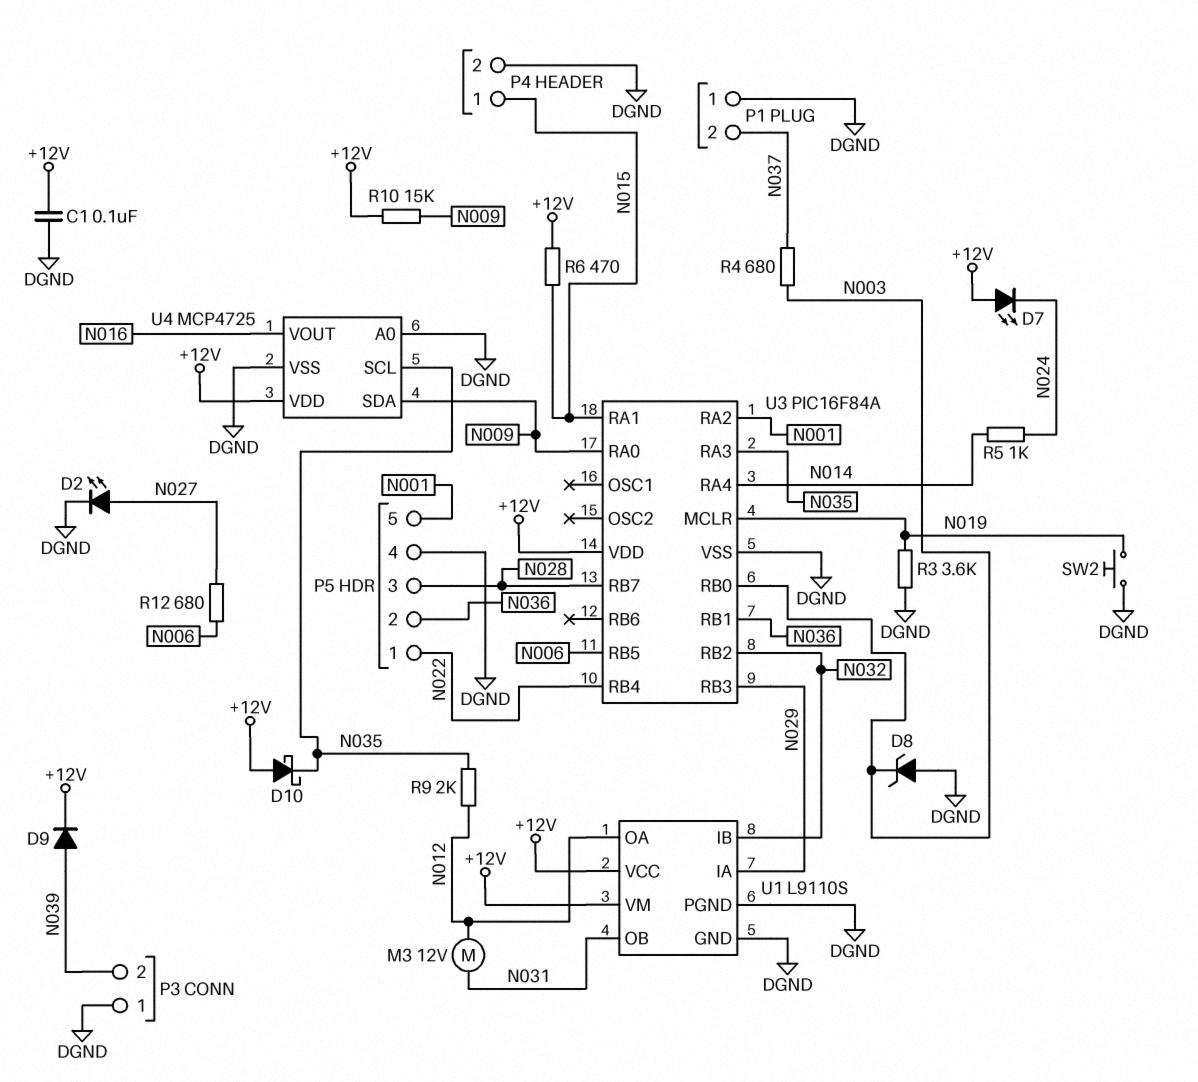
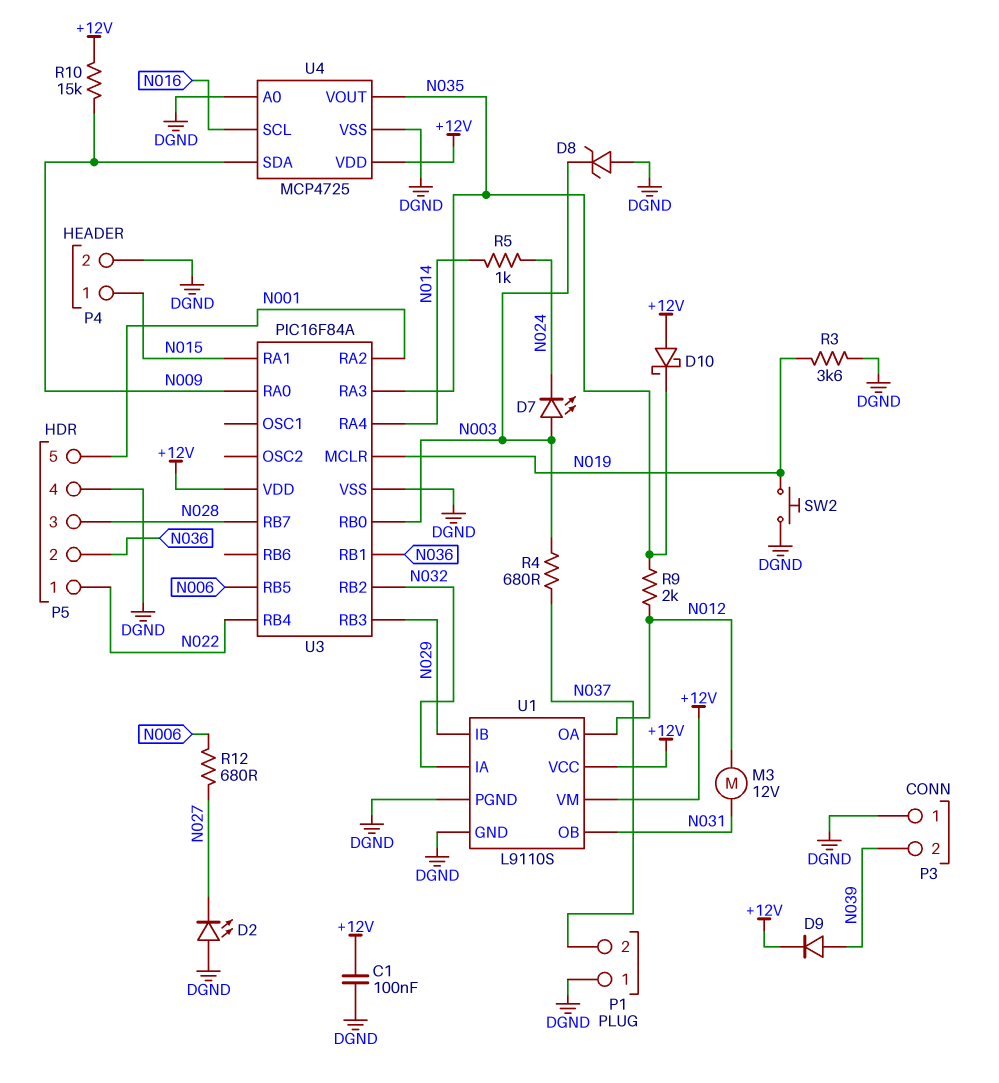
D2: LED (A N027, K DGND) -> LED (A DGND, K N027)
D7: LED (A +12V, K N024) -> LED (A N003, K N024)
R6: 470 (+12V, N015) -> none
U1 pin IA: N029 -> N032
U1 pin IB: N032 -> N029
U4 pin SCL: N035 -> N016
U4 pin VOUT: N016 -> N035

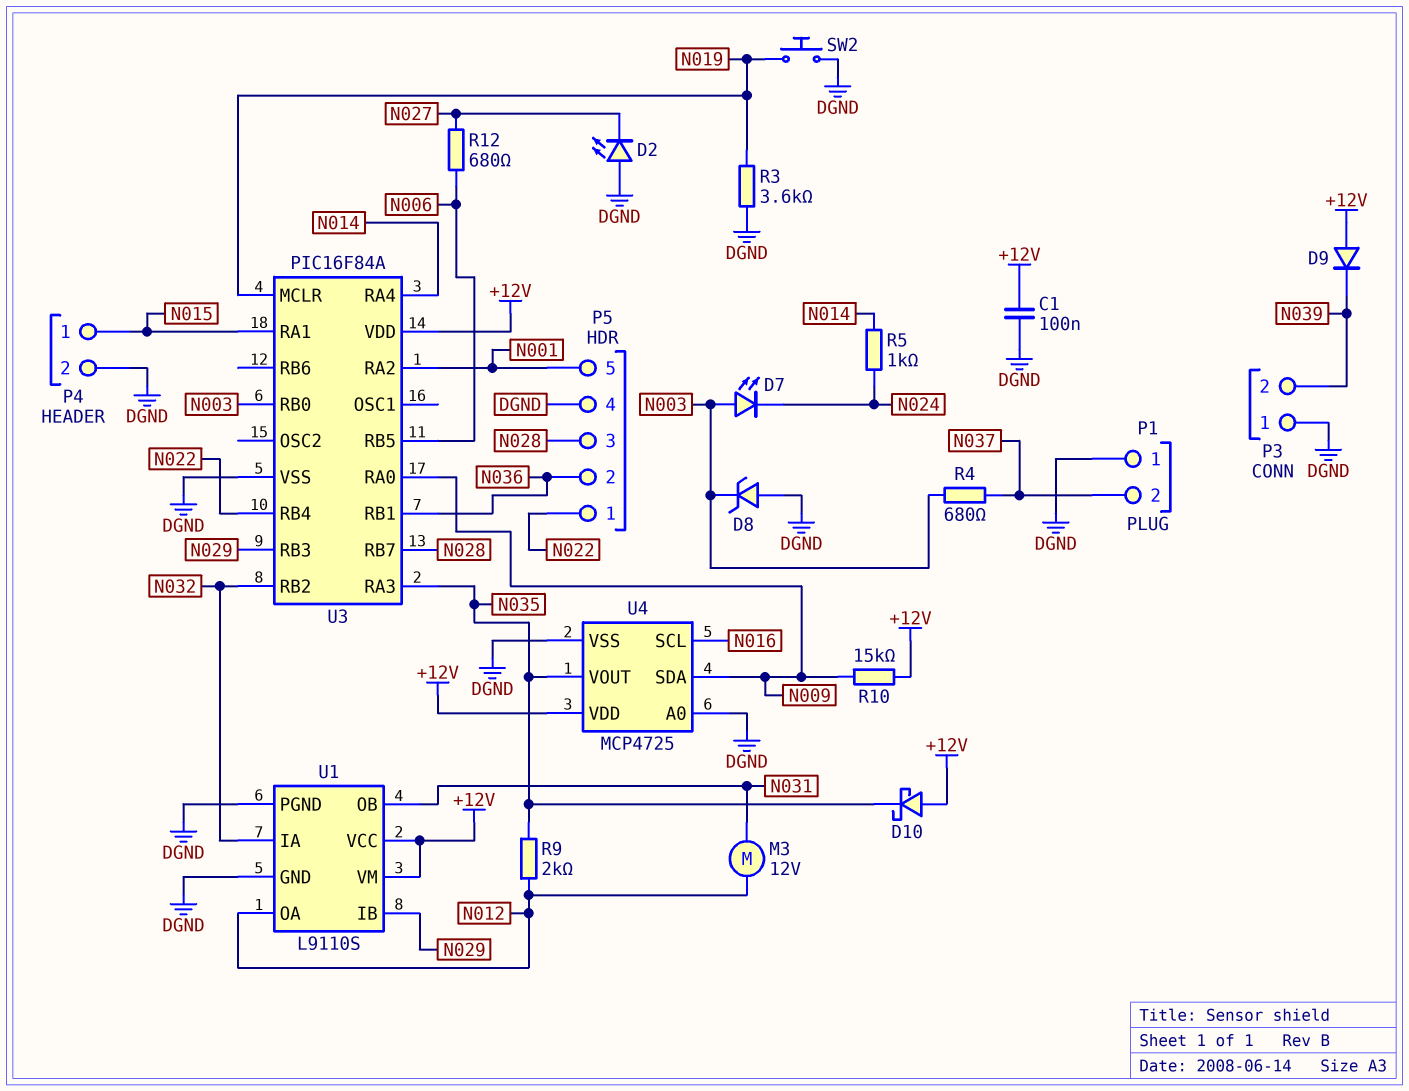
D9: diode (A N039, K +12V) -> diode (A +12V, K N039)

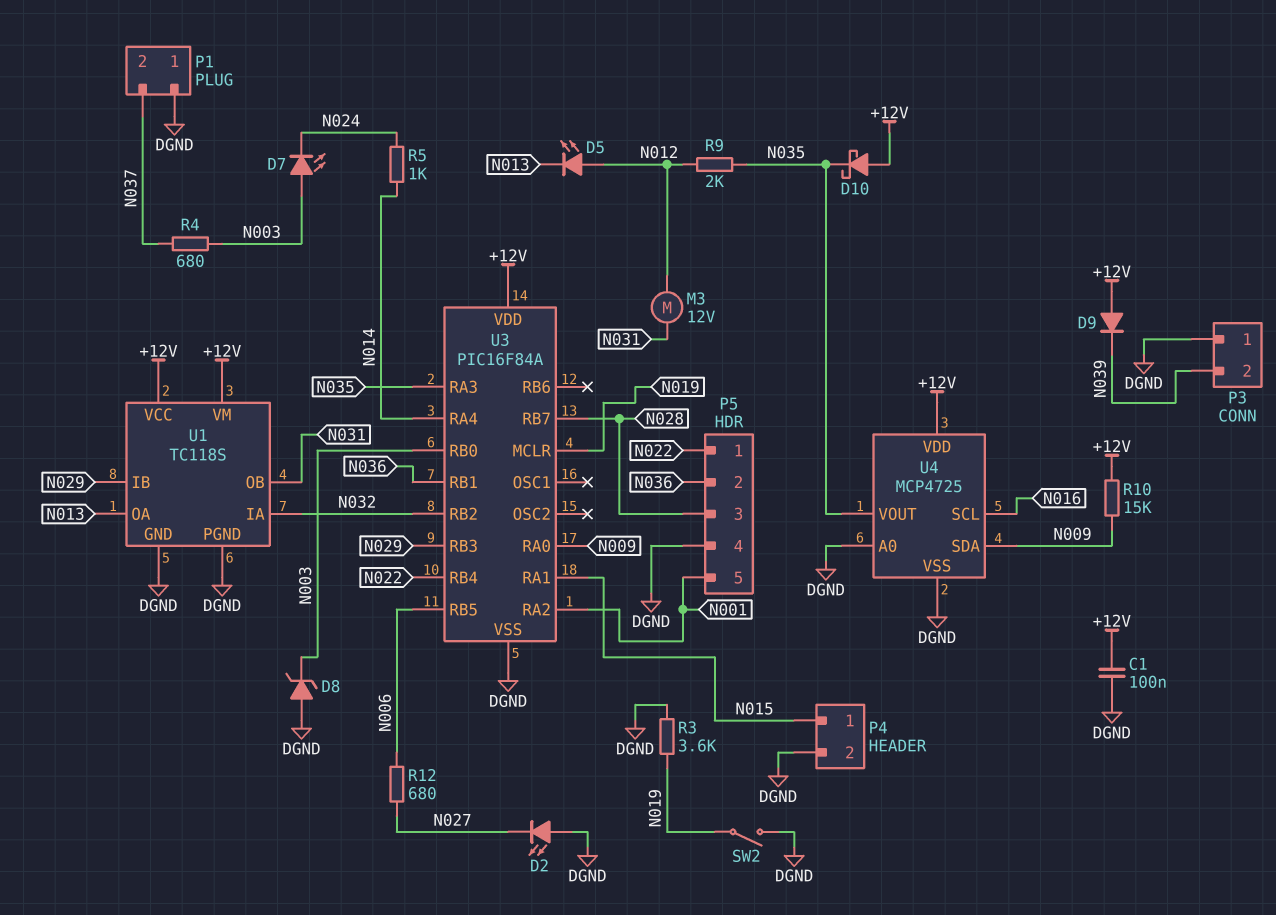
D5: none -> LED (A N012, K N013)
SW2: button (DGND, N019) -> switch (DGND, N019)
U1: L9110S -> TC118S
U1 pin OA: N012 -> N013

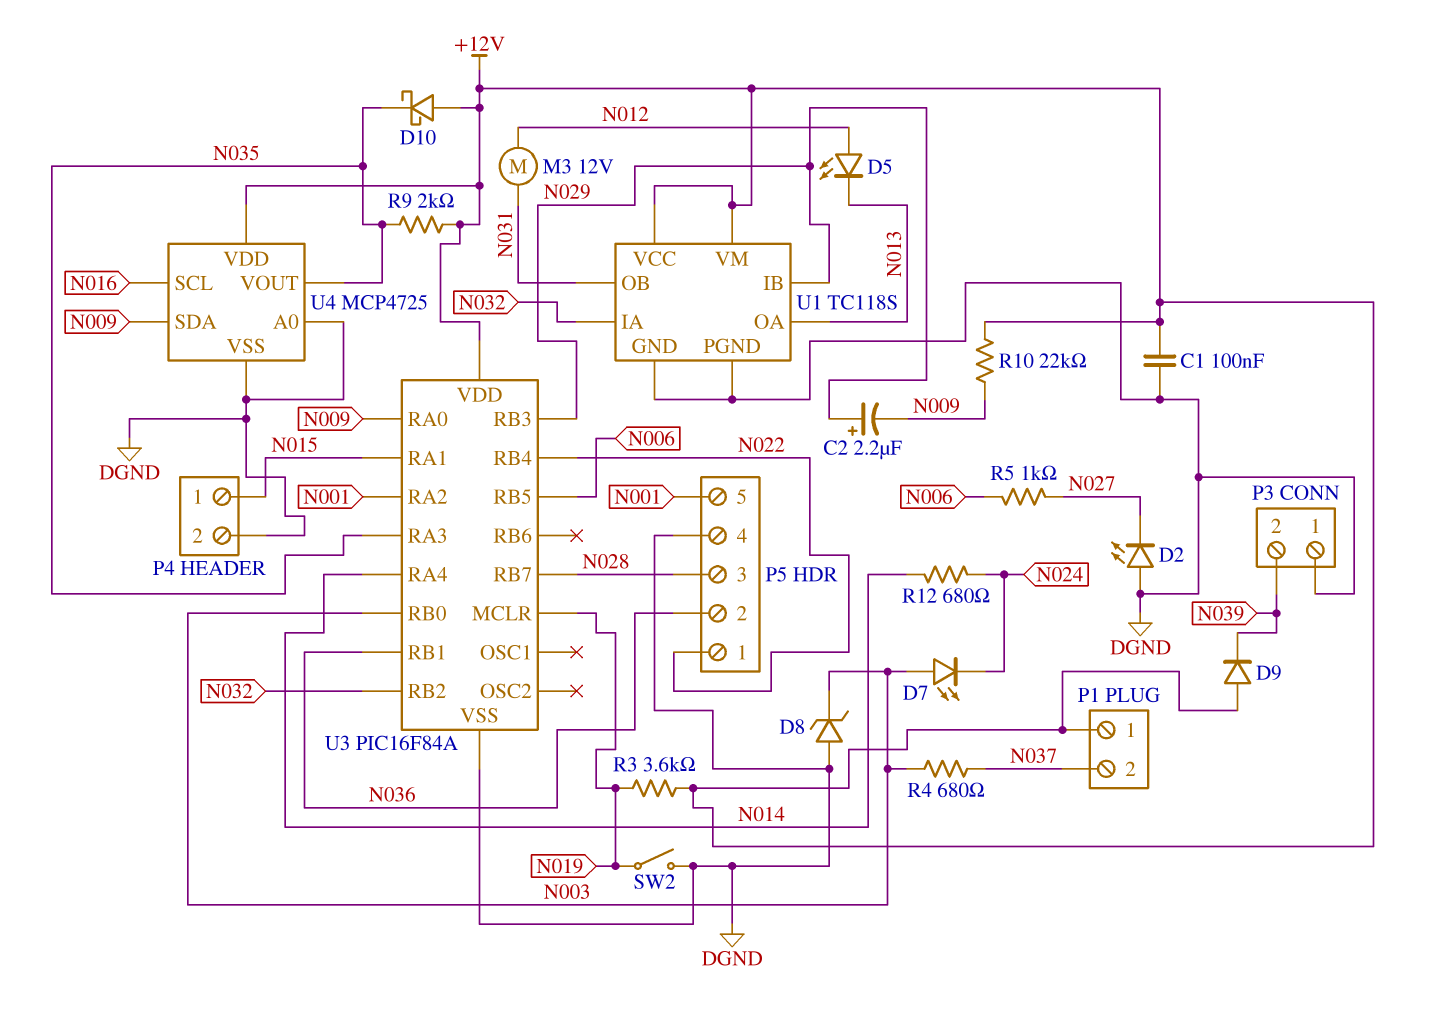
C2: none -> 2.2uF (plus N029, minus N009)
P1 pin 1: DGND -> +12V
R3: 3.6k (DGND, N019) -> 3.6k (+12V, N019)
R5: 1k (N014, N024) -> 1k (N006, N027)
R9: 2k (N012, N035) -> 2k (+12V, N035)
R10: 15k (+12V, N009) -> 22k (+12V, N009)
R12: 680 (N006, N027) -> 680 (N014, N024)

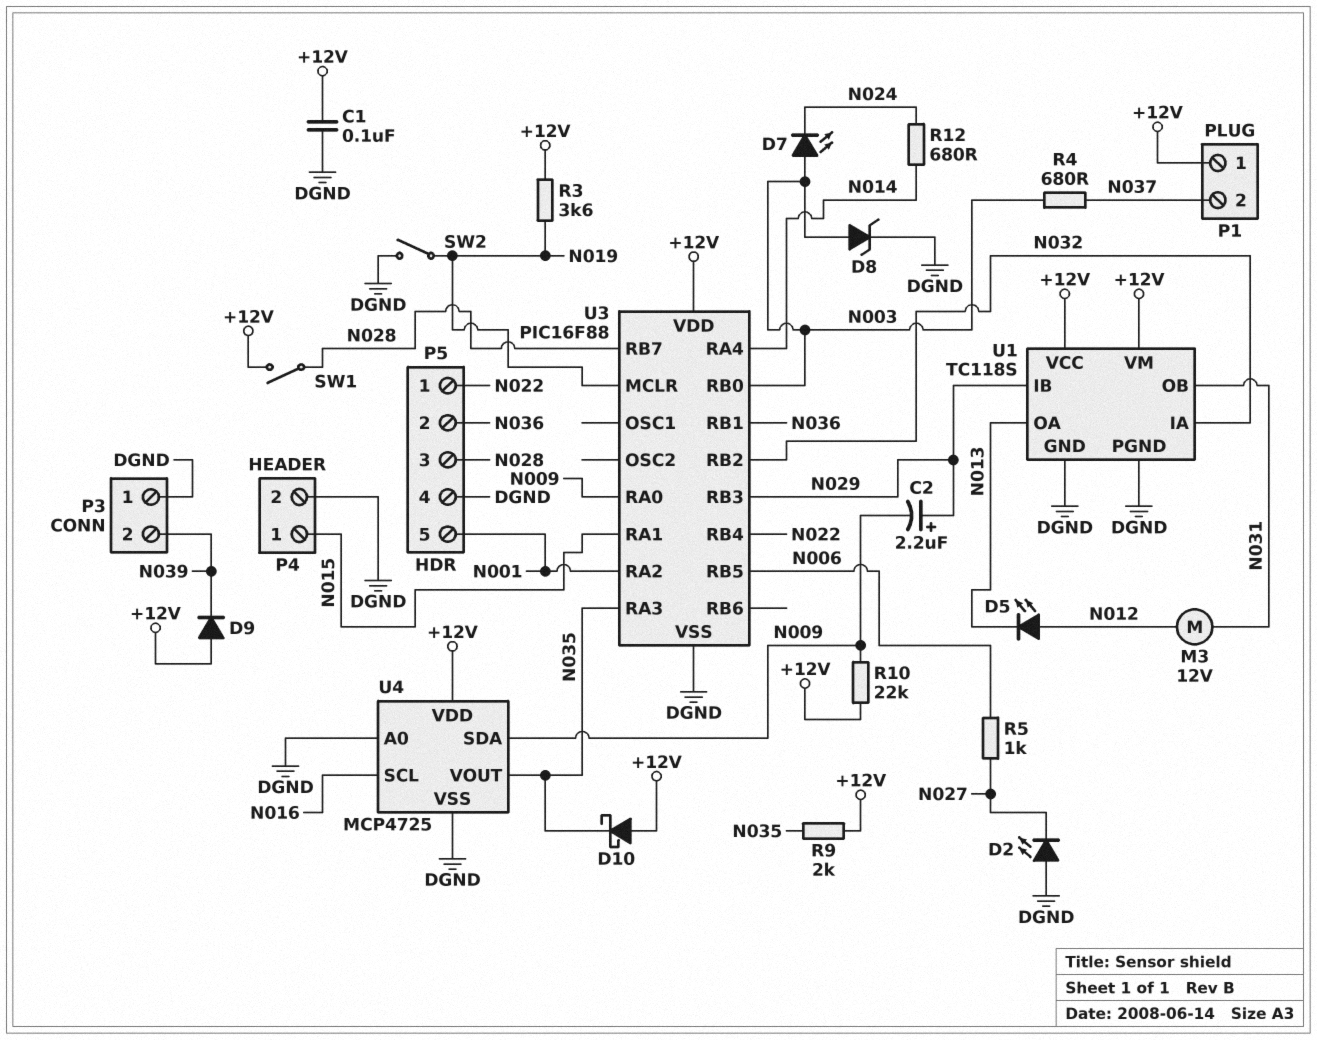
D8: zener (A DGND, K N003) -> zener (A N003, K DGND)
SW1: none -> switch (+12V, N028)
U3: PIC16F84A -> PIC16F88

